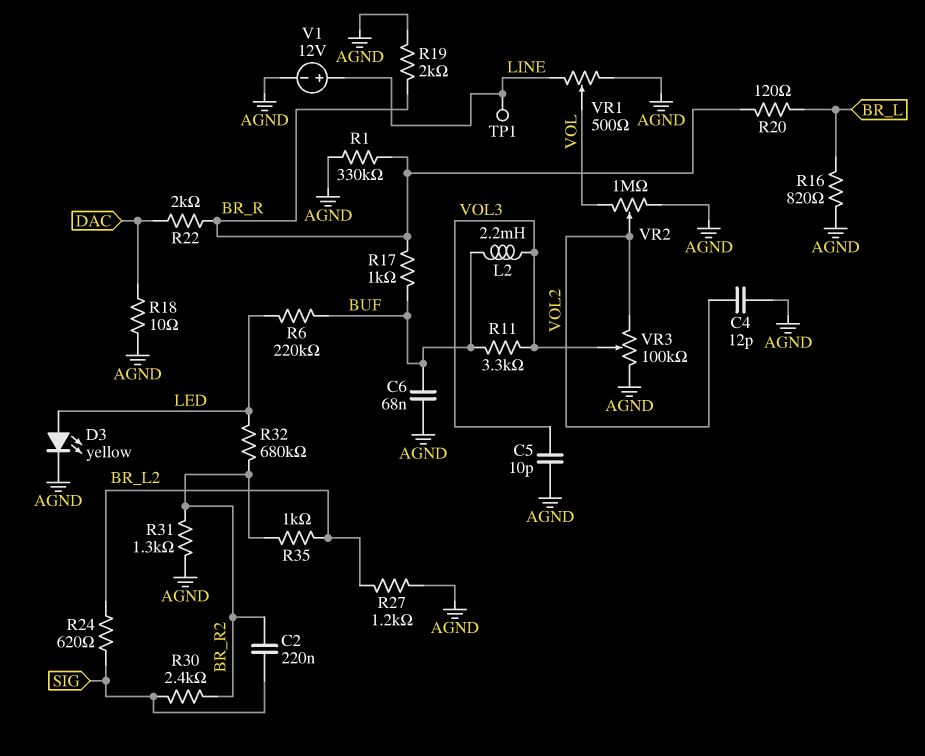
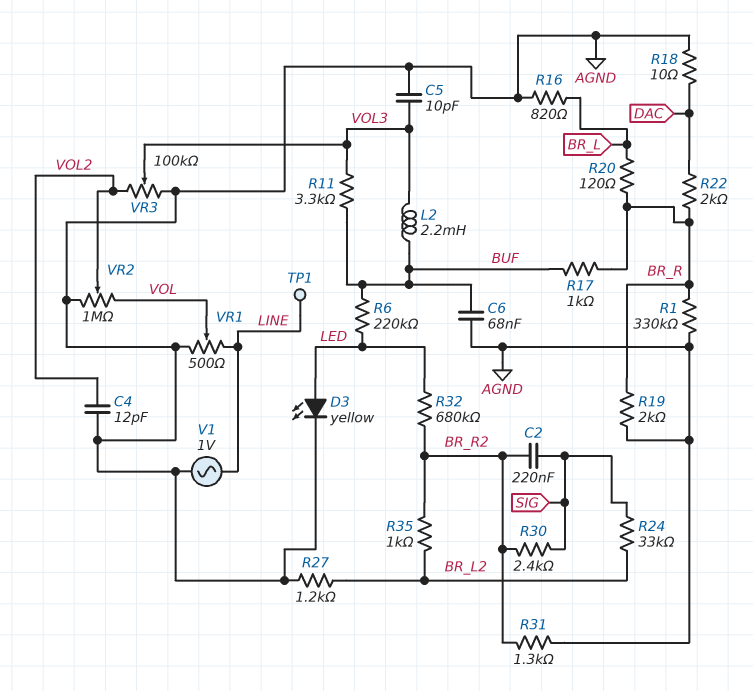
R24: 620 (BR_L2, SIG) -> 33k (BR_L2, SIG)
V1: 12V (plus LINE, minus AGND) -> AC 1V (AGND, LINE)

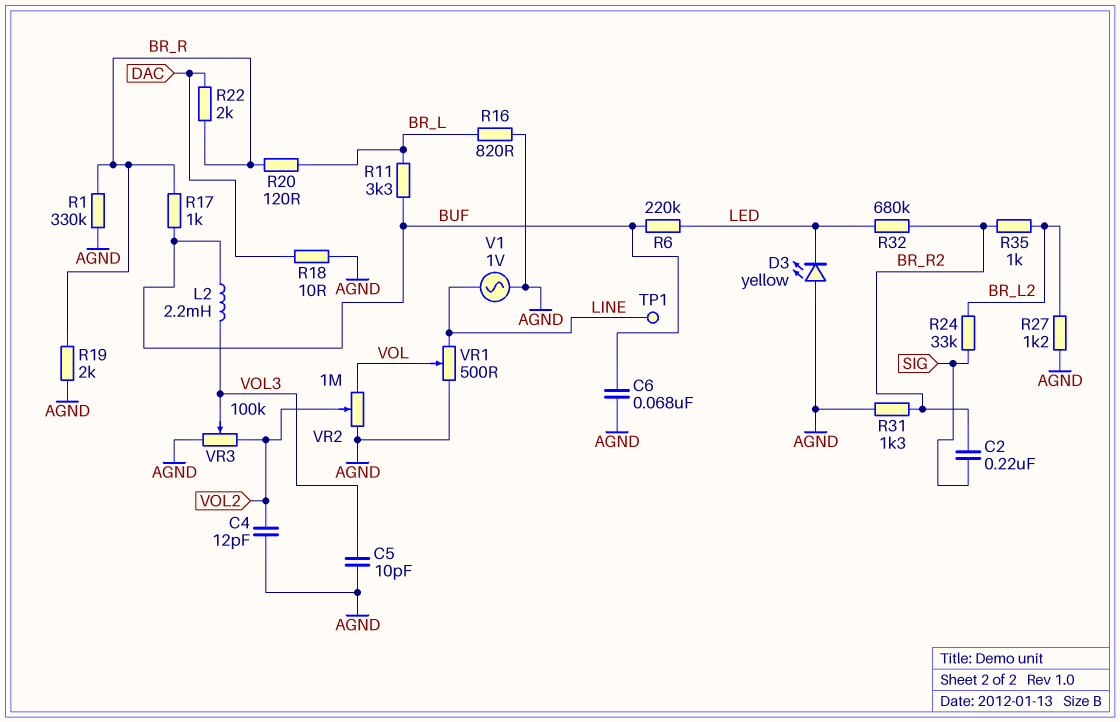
D3: LED yellow (A LED, K AGND) -> LED yellow (A AGND, K LED)
R11: 3.3k (BUF, VOL3) -> 3.3k (BR_L, BUF)
R30: 2.4k (BR_R2, SIG) -> none

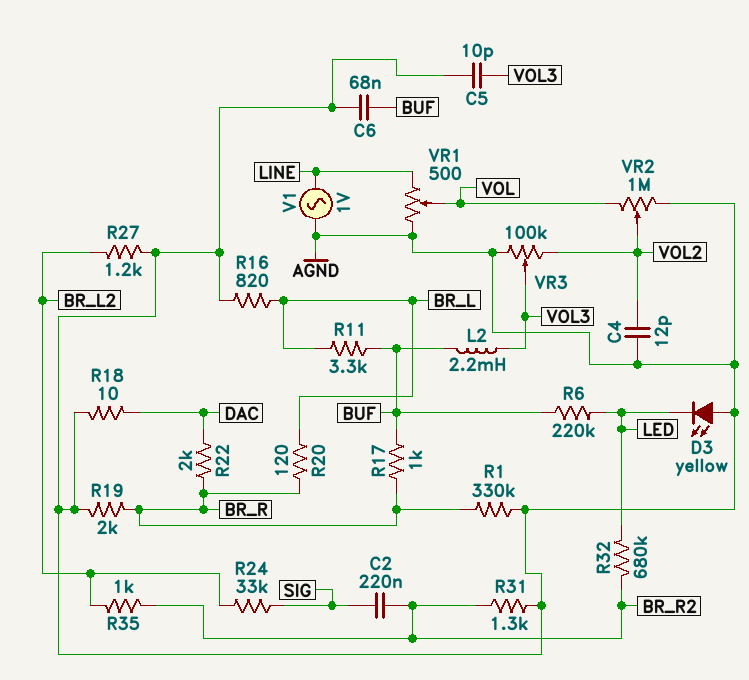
TP1: test point (LINE) -> none

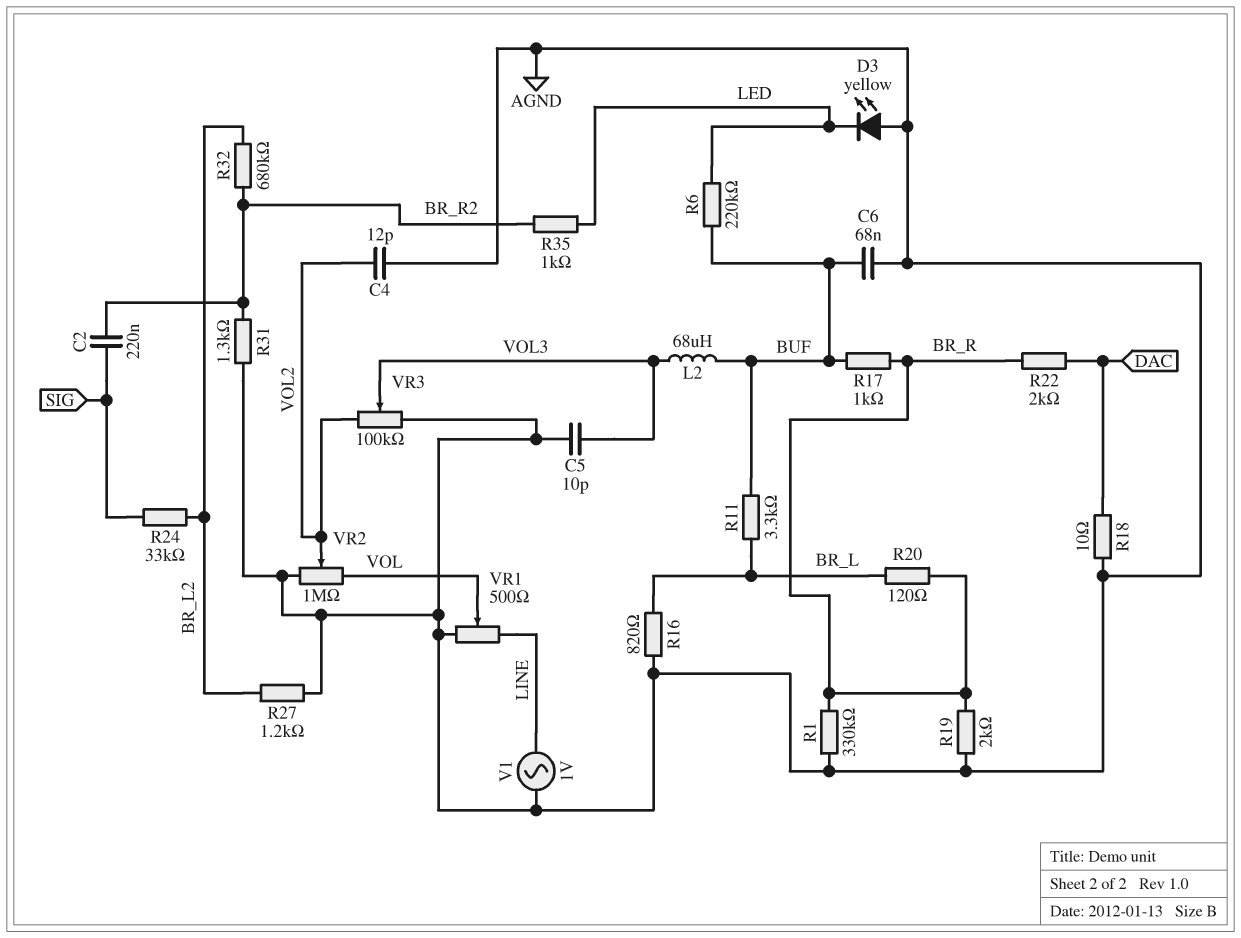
L2: 2.2mH (BUF, VOL3) -> 68uH (BUF, VOL3)
R32: 680k (BR_R2, LED) -> 680k (BR_L2, BR_R2)
R35: 1k (BR_L2, BR_R2) -> 1k (BR_R2, LED)

